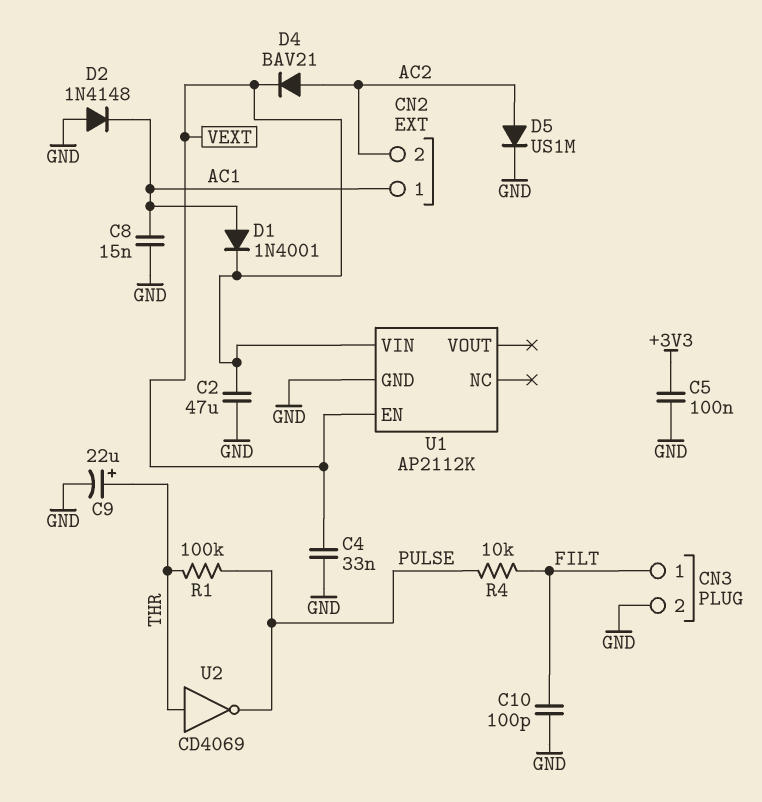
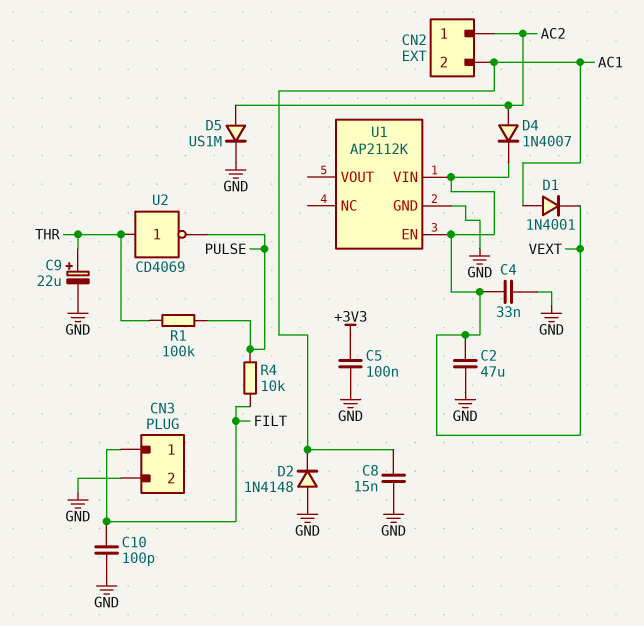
CN2 pin 1: AC1 -> AC2
CN2 pin 2: AC2 -> AC1
D4: diode BAV21 (A AC2, K VEXT) -> diode 1N4007 (A AC2, K VEXT)

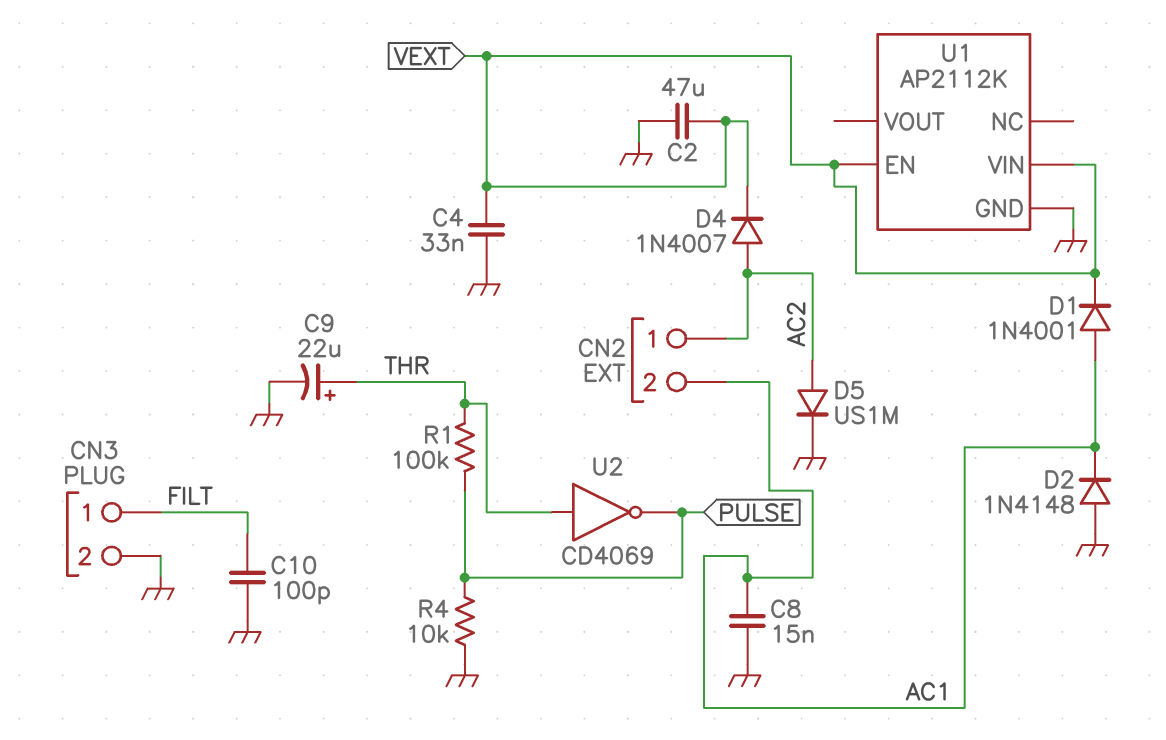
C5: 100nF (+3V3, GND) -> none
R4: 10k (FILT, PULSE) -> 10k (GND, PULSE)

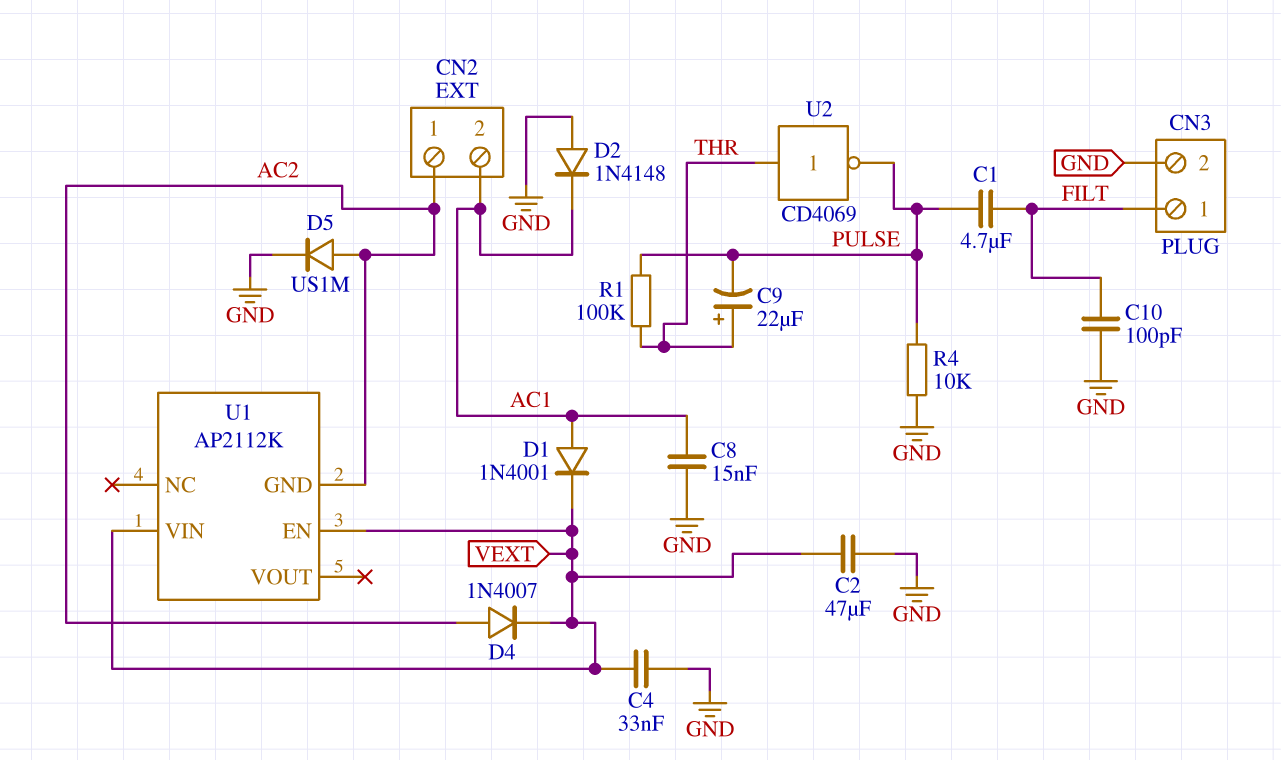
C1: none -> 4.7uF (FILT, PULSE)
C9: 22uF (plus THR, minus GND) -> 22uF (plus THR, minus PULSE)
U1 pin GND: GND -> AC2

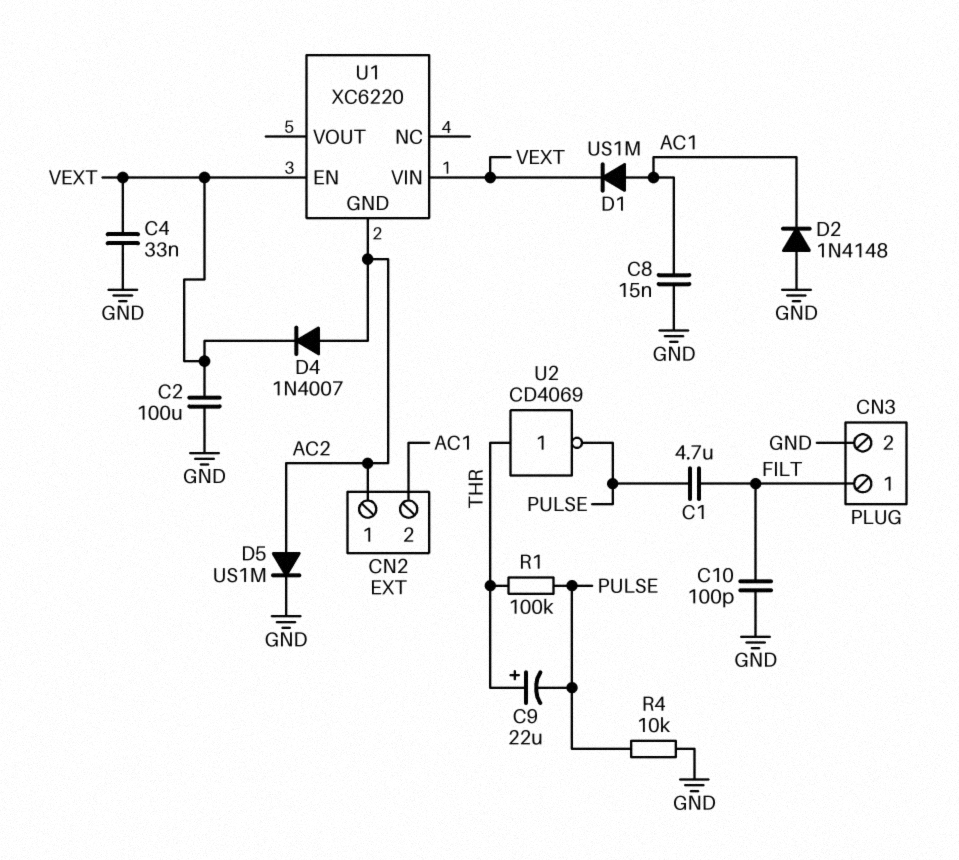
C2: 47uF (GND, VEXT) -> 100uF (GND, VEXT)
D1: diode 1N4001 (A AC1, K VEXT) -> diode US1M (A AC1, K VEXT)
U1: AP2112K -> XC6220

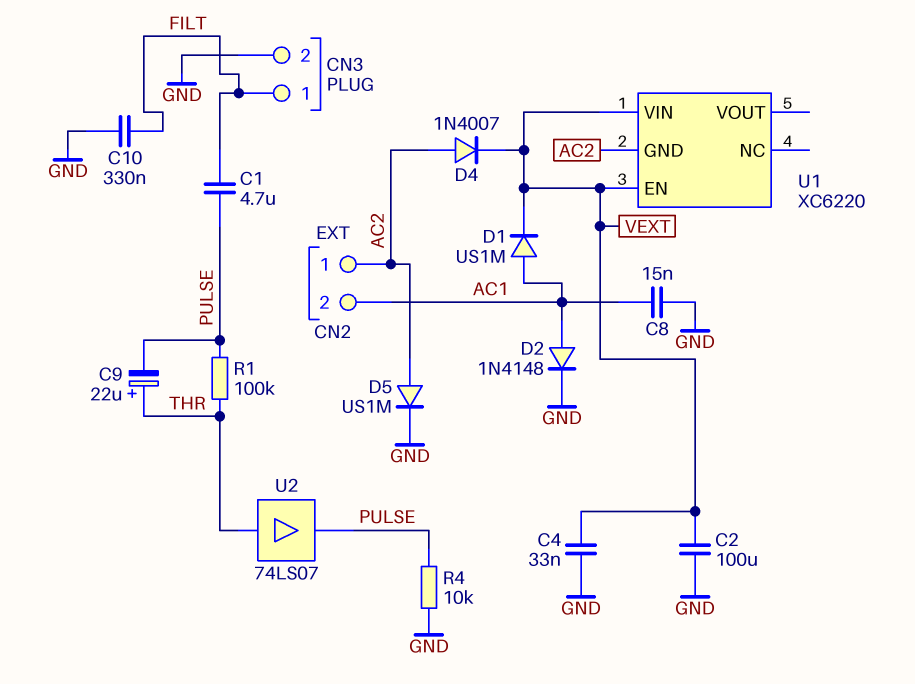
C10: 100pF (FILT, GND) -> 330nF (FILT, GND)
D2: diode 1N4148 (A GND, K AC1) -> diode 1N4148 (A AC1, K GND)
U2: NOT CD4069 (in THR, out PULSE) -> buffer 74LS07 (in THR, out PULSE)

